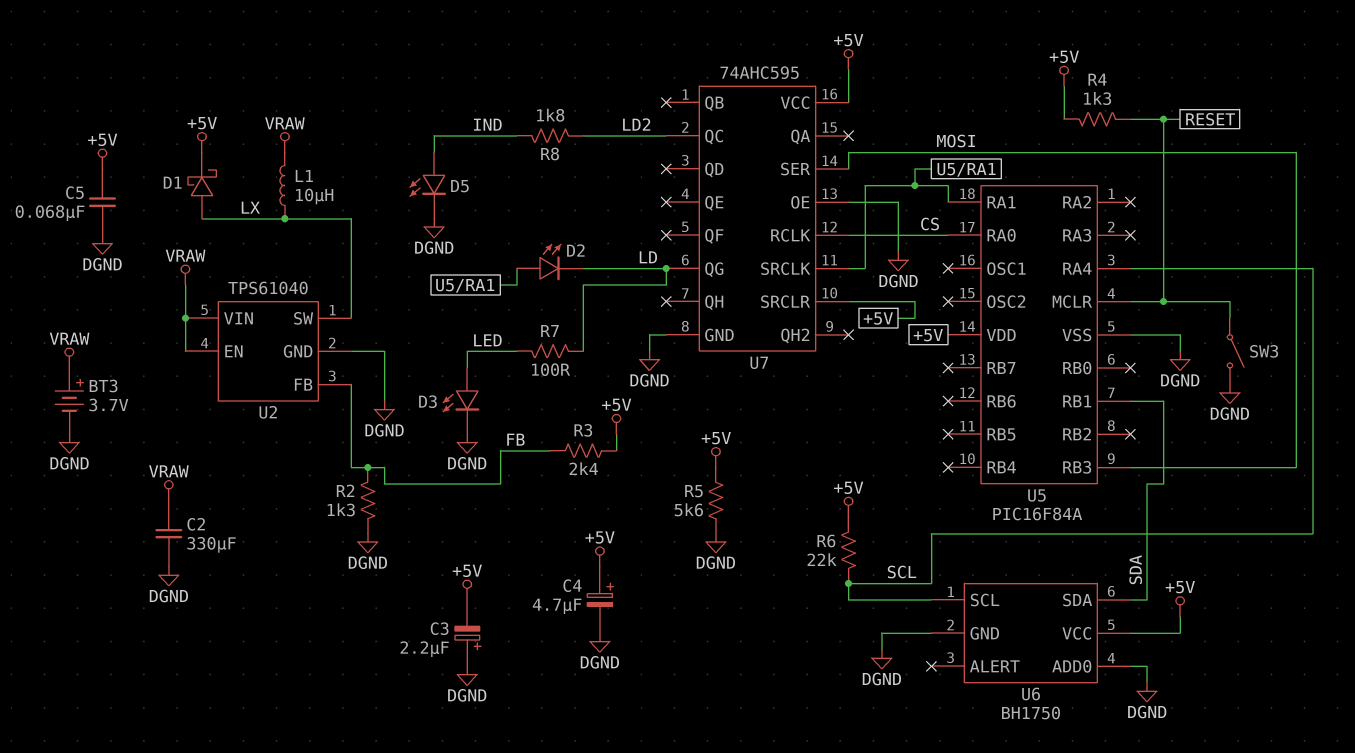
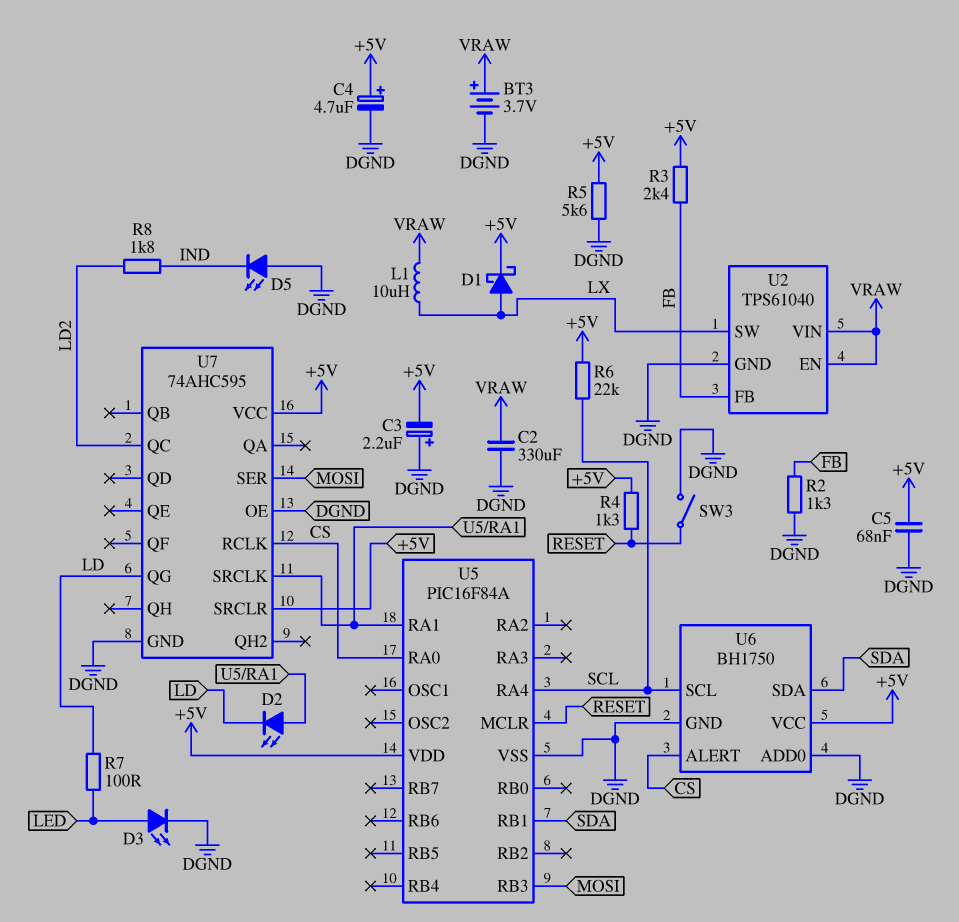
D5: LED (A IND, K DGND) -> LED (A DGND, K IND)
U6 pin ALERT: none -> CS

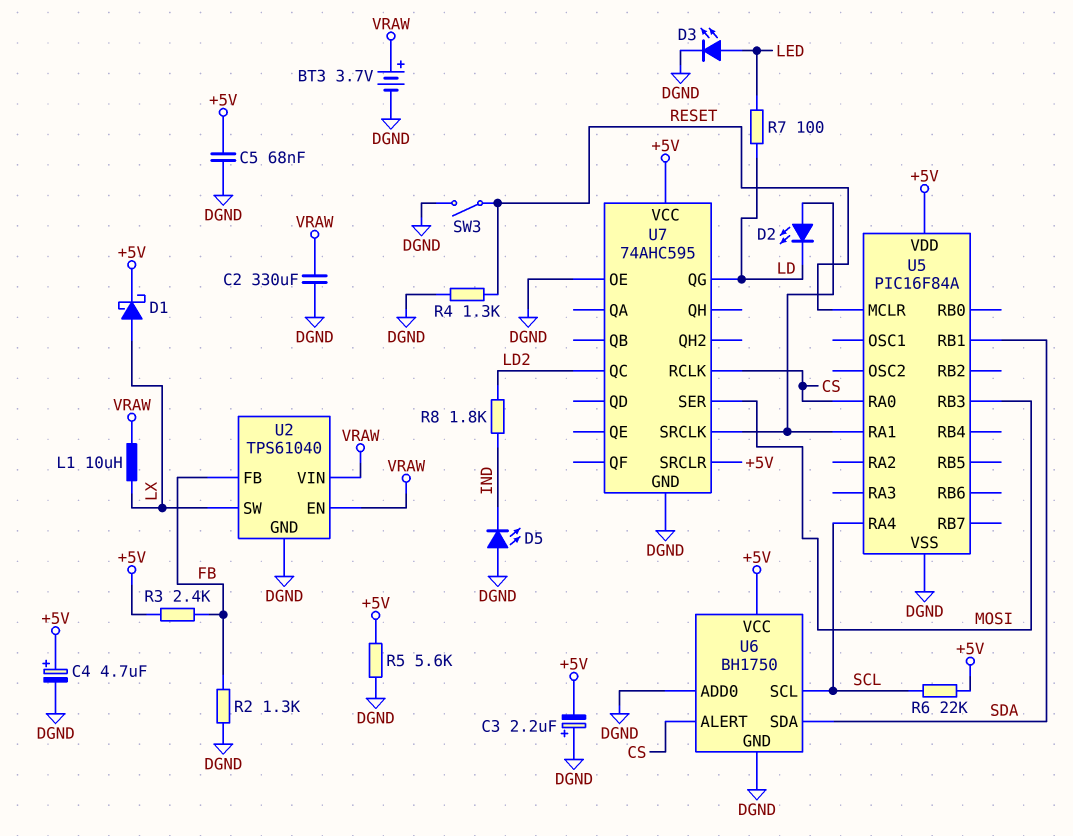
R4: 1.3k (+5V, RESET) -> 1.3k (DGND, RESET)

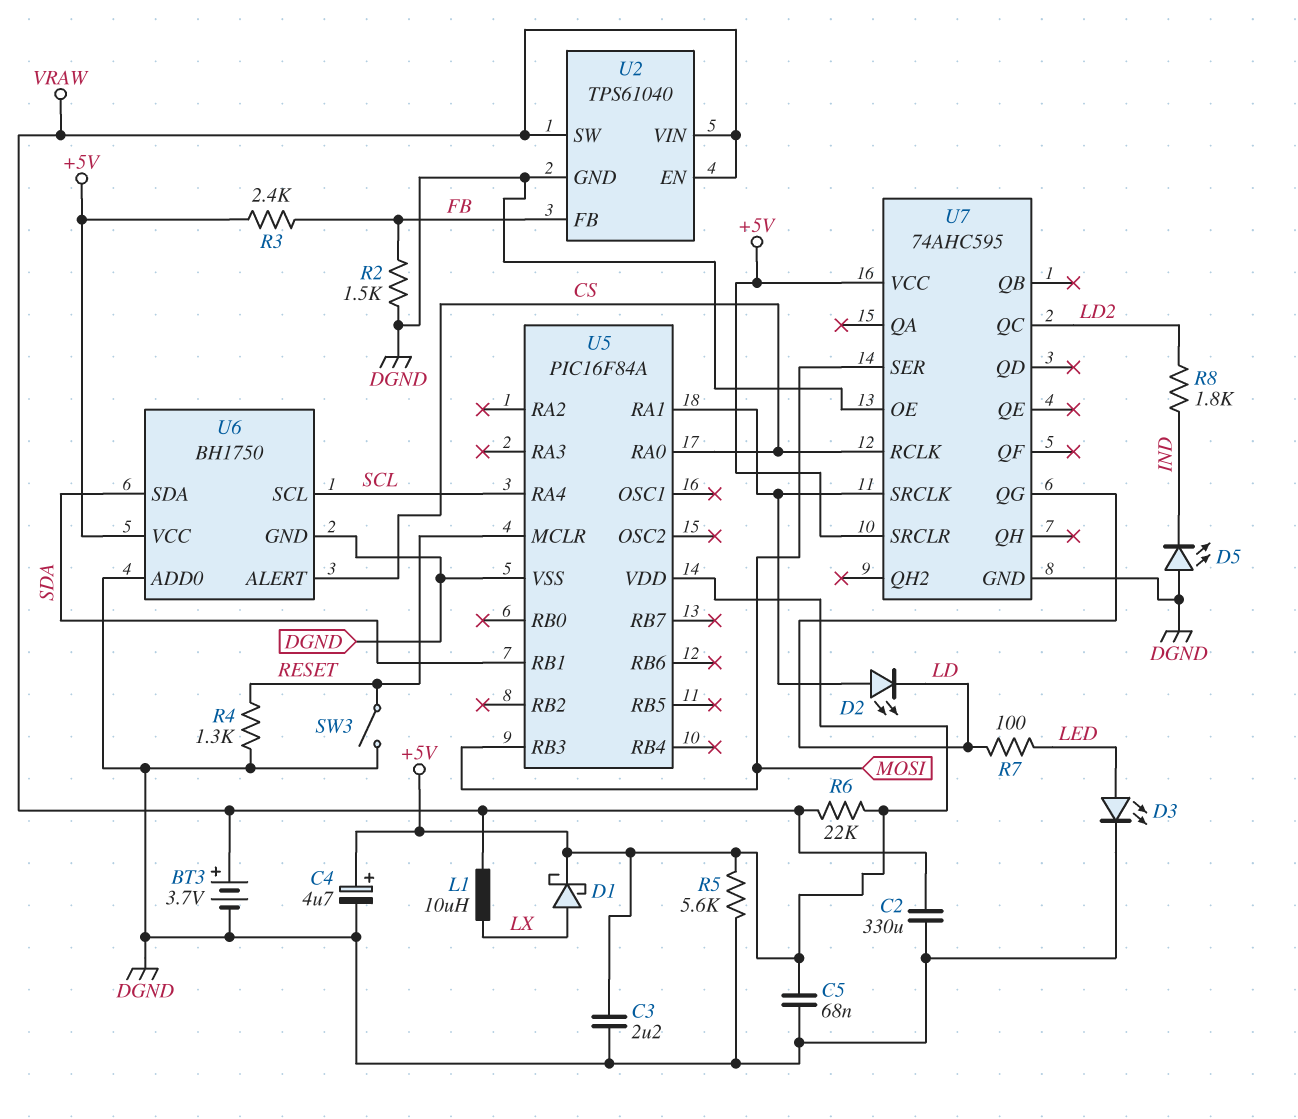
C3: 2.2uF (plus DGND, minus +5V) -> 2.2uF (+5V, DGND)
R2: 1.3k (DGND, FB) -> 1.5k (DGND, FB)
R6: 22k (+5V, SCL) -> 22k (+5V, VRAW)
U2 pin SW: LX -> VRAW

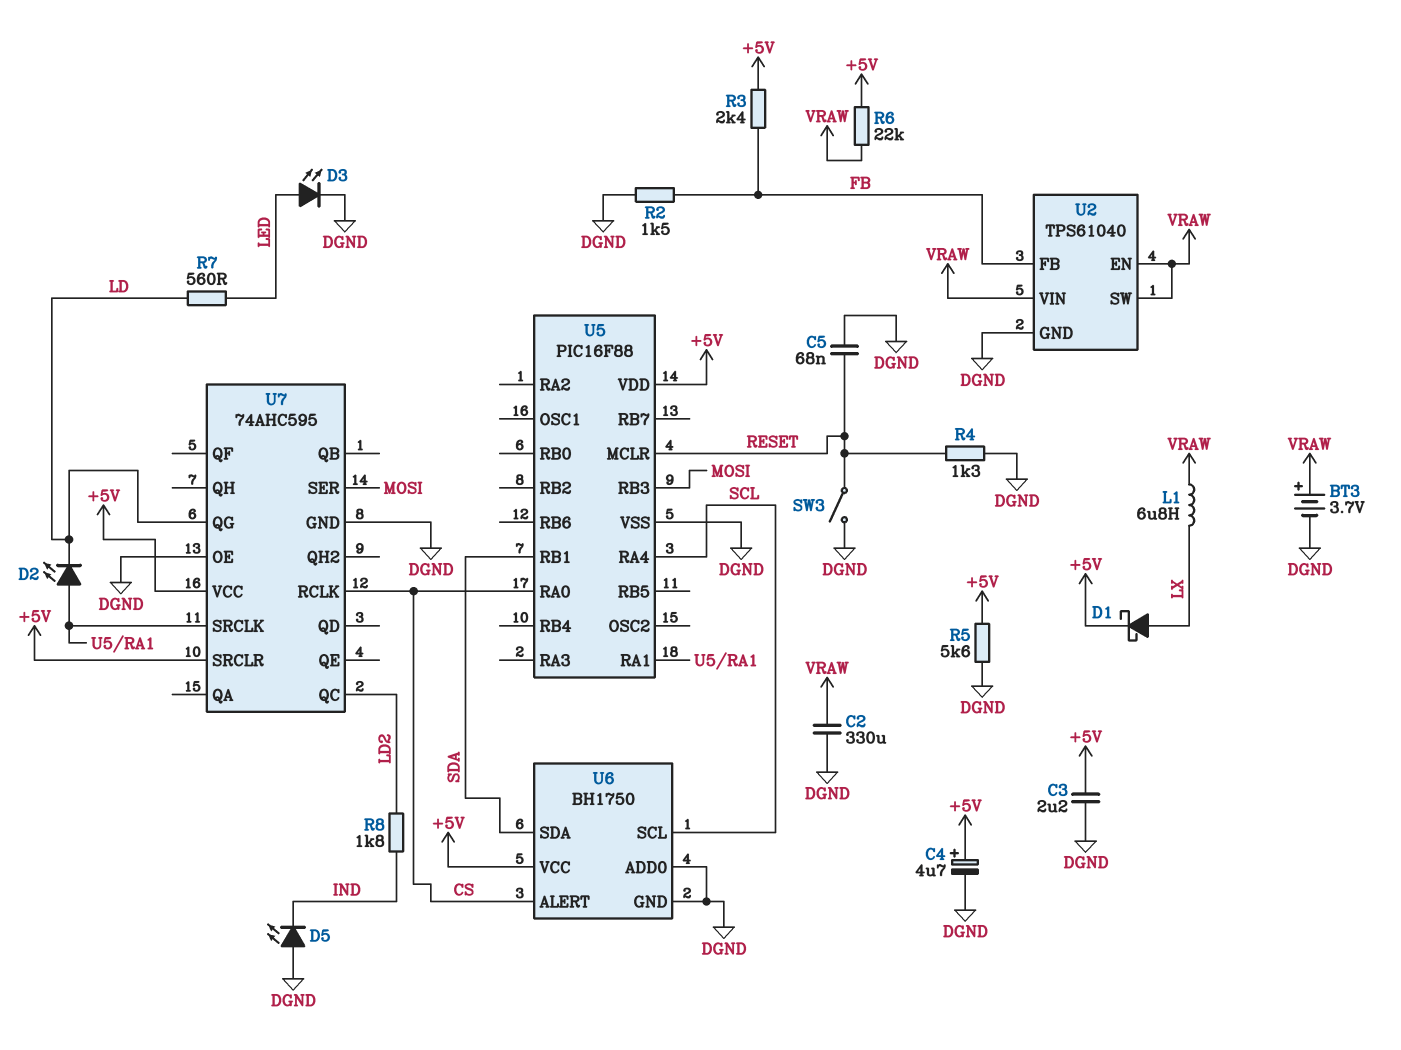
C5: 68nF (+5V, DGND) -> 68nF (DGND, RESET)
L1: 10uH (LX, VRAW) -> 6.8uH (LX, VRAW)
R7: 100 (LD, LED) -> 560 (LD, LED)
U5: PIC16F84A -> PIC16F88

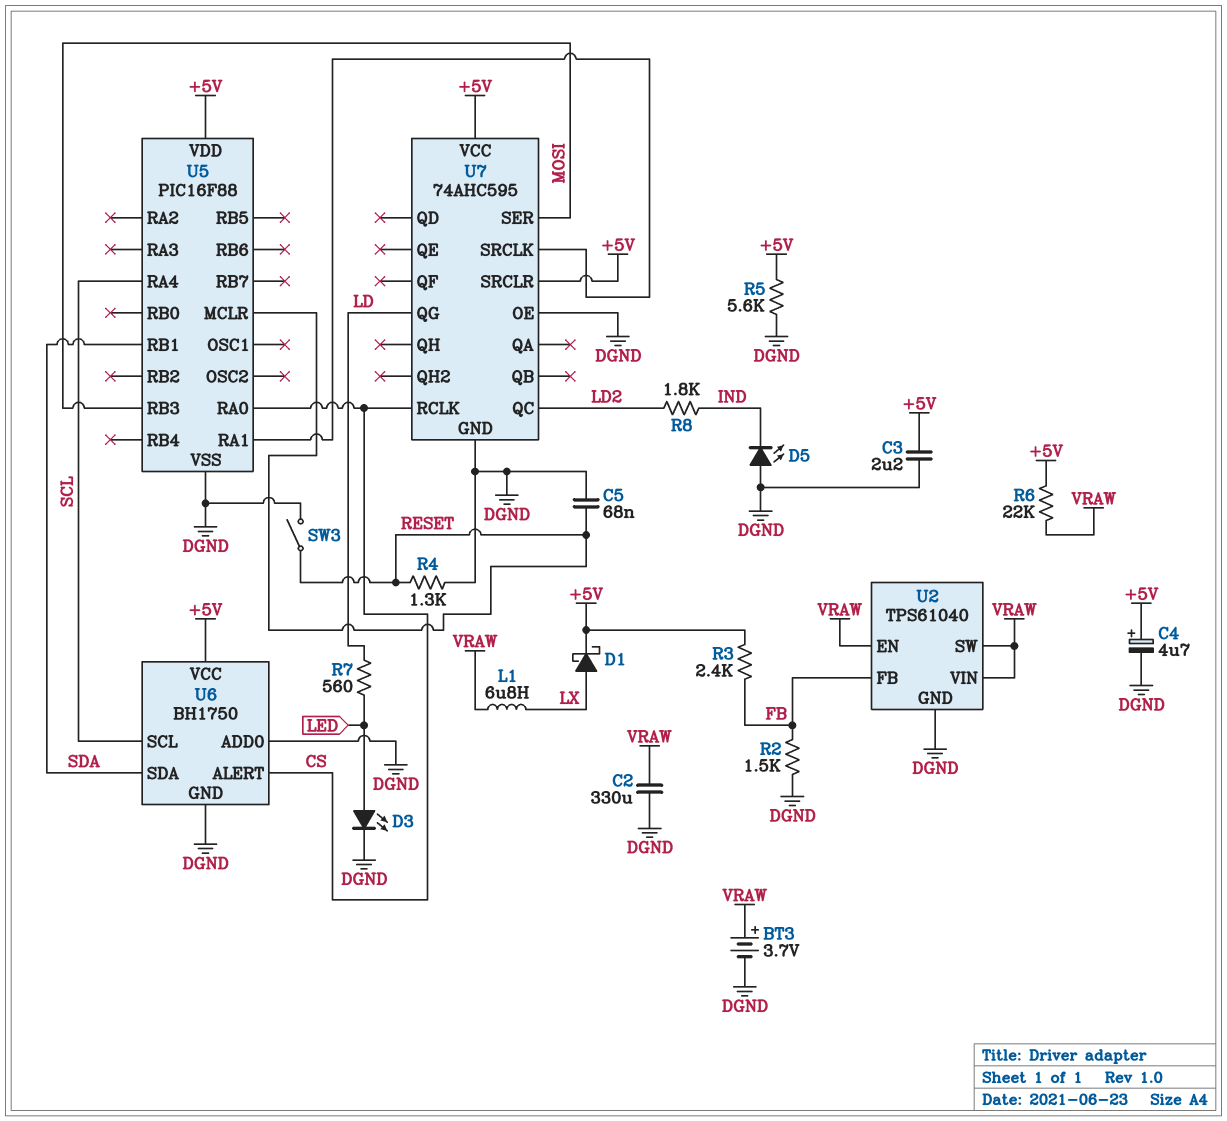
D2: LED (A U5/RA1, K LD) -> none

